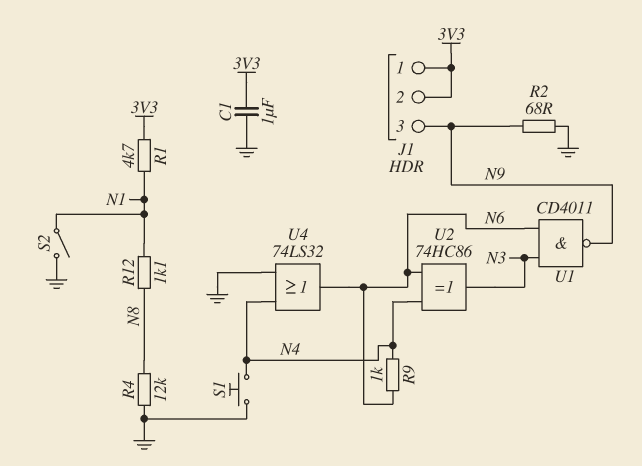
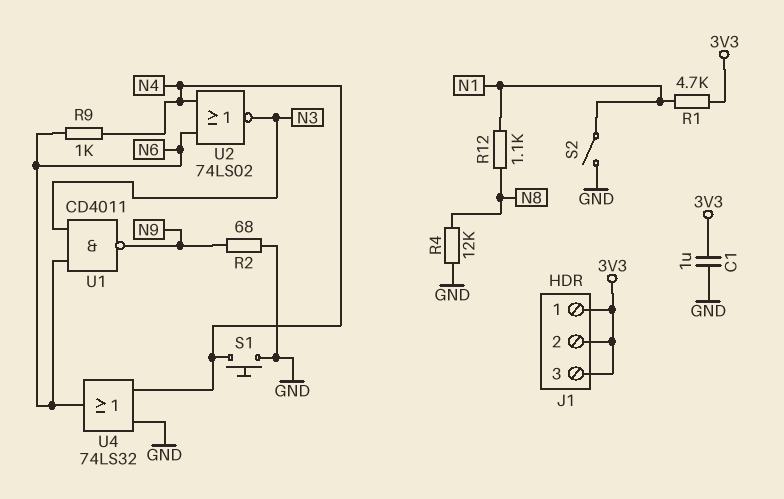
J1 pin 3: N9 -> 3V3
U2: XOR 74HC86 (in N4, in N6, out N3) -> NOR 74LS02 (in N4, in N6, out N3)

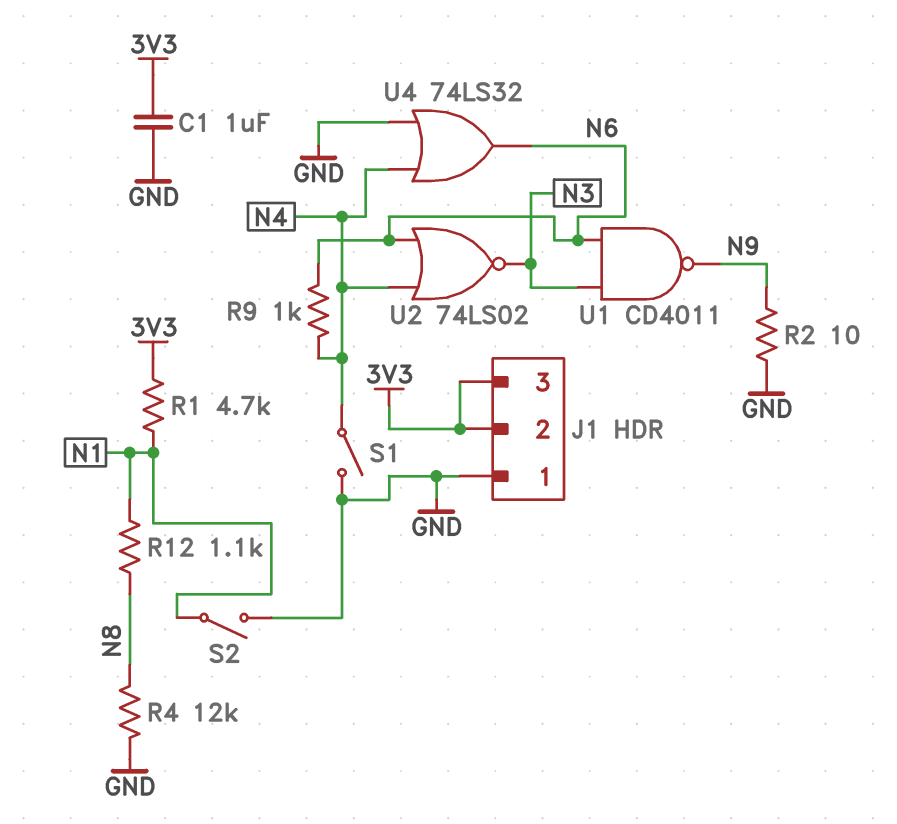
J1 pin 1: 3V3 -> GND
R2: 68 (GND, N9) -> 10 (GND, N9)
S1: button (GND, N4) -> switch (GND, N4)

